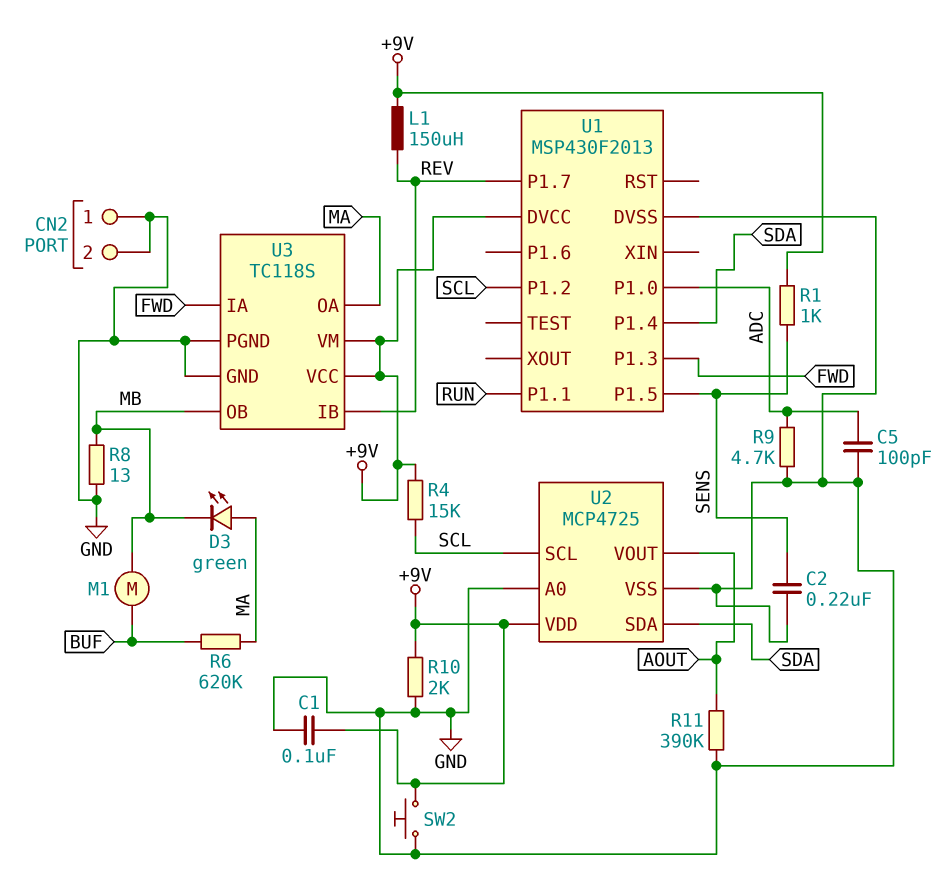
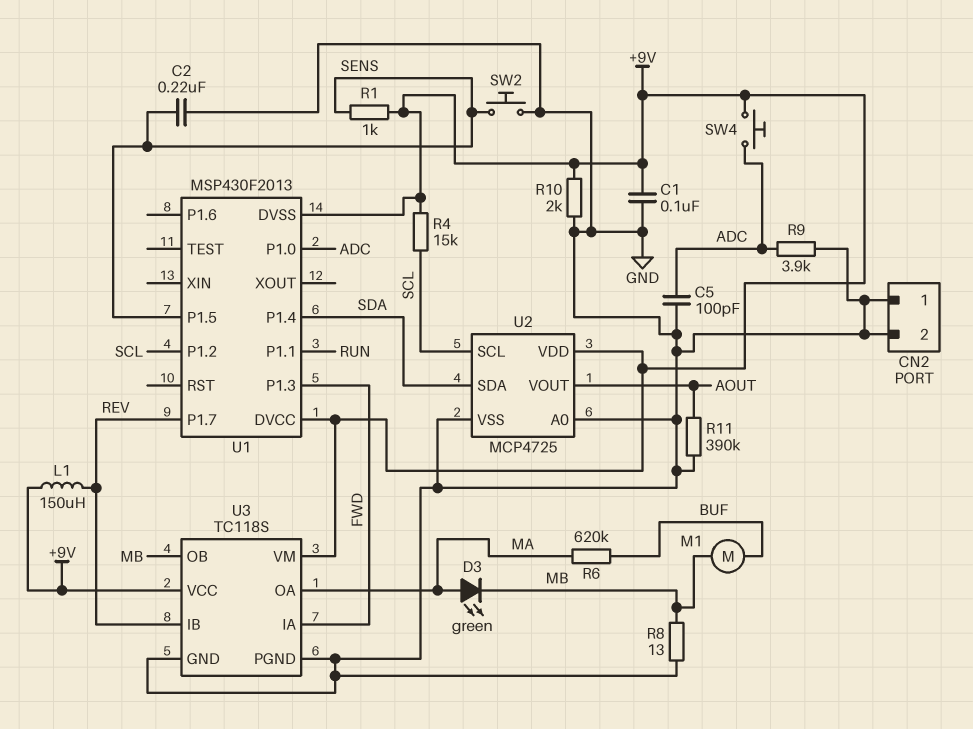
R9: 4.7k (ADC, GND) -> 3.9k (ADC, GND)
SW2: button (+9V, GND) -> button (GND, SENS)
SW4: none -> button (+9V, ADC)
U1 pin DVSS: GND -> +9V

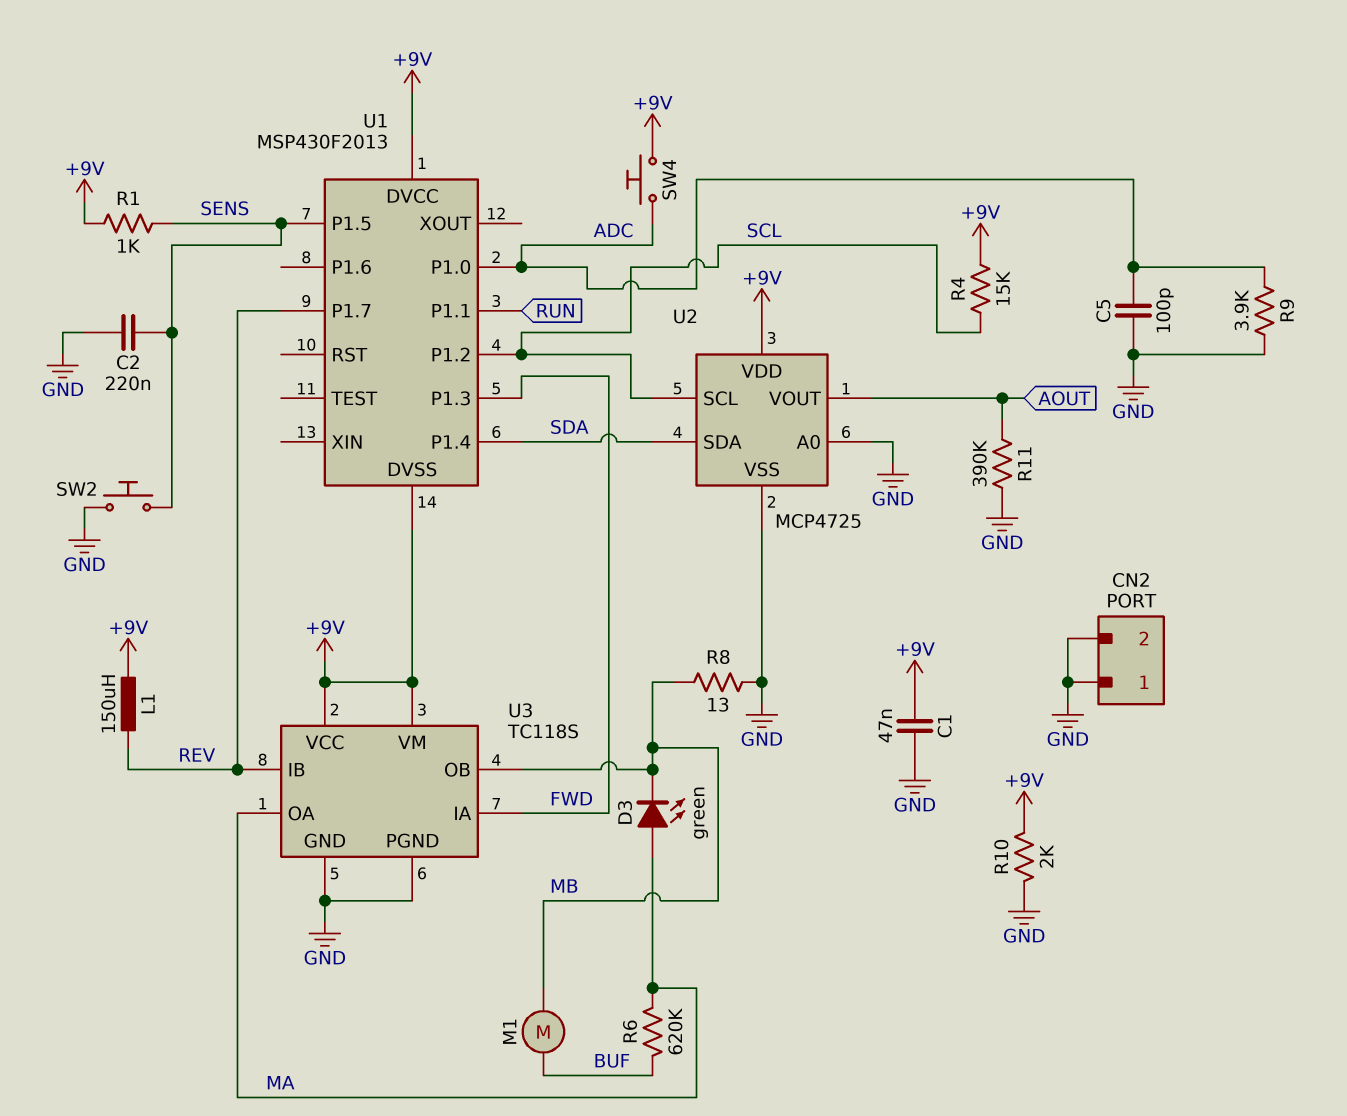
C1: 100nF (+9V, GND) -> 47nF (+9V, GND)

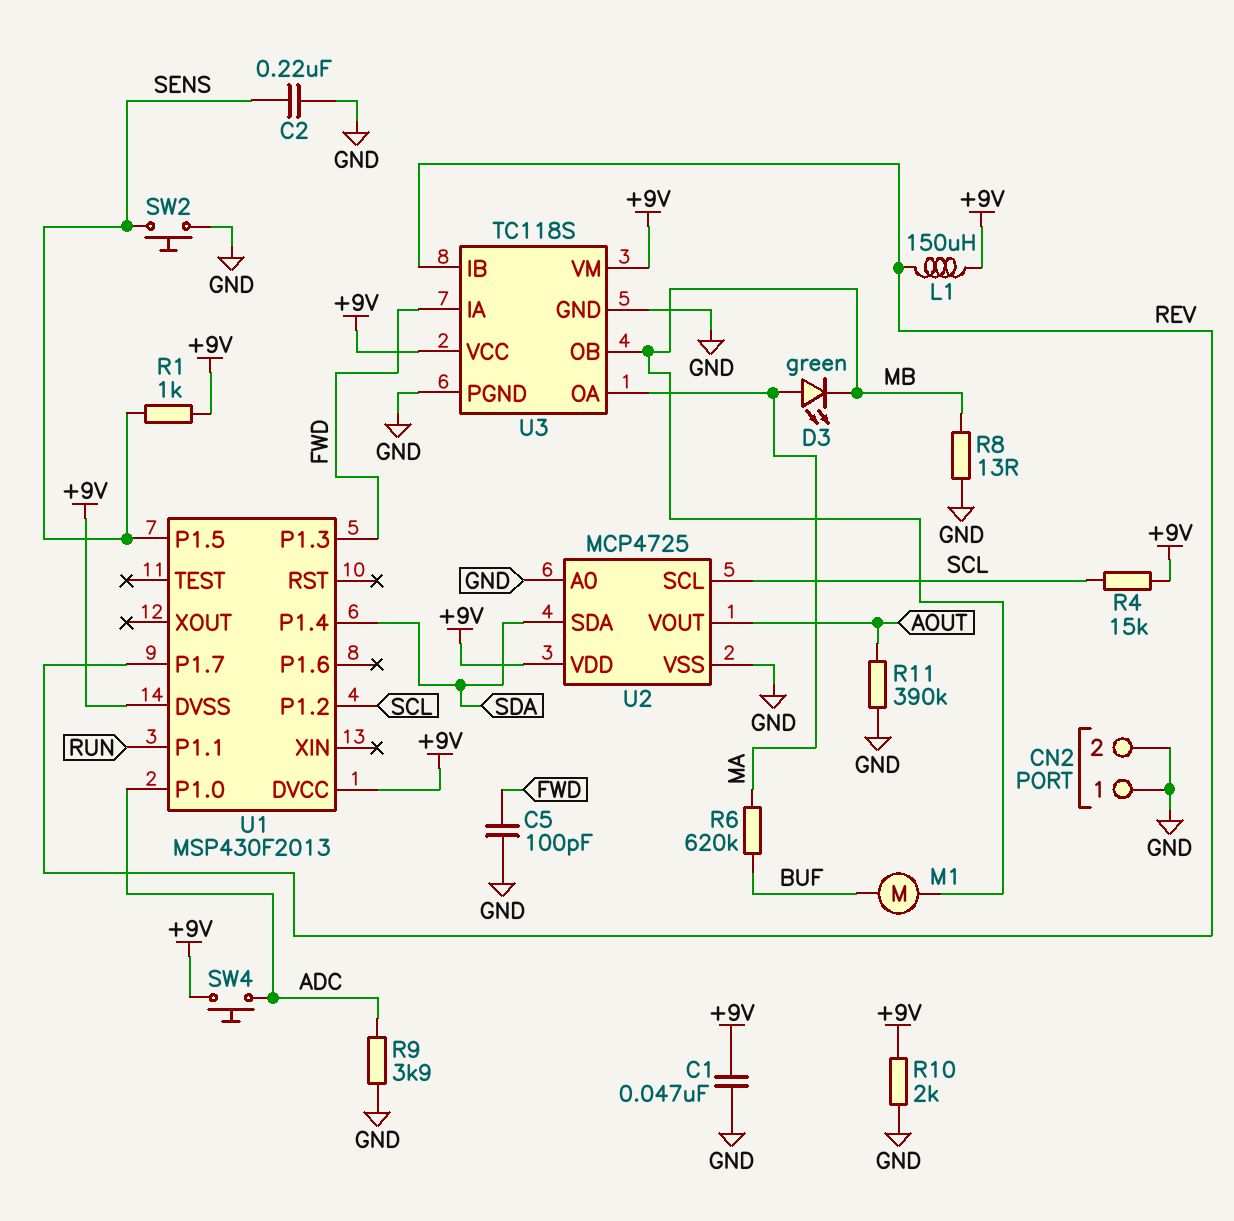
C5: 100pF (ADC, GND) -> 100pF (FWD, GND)

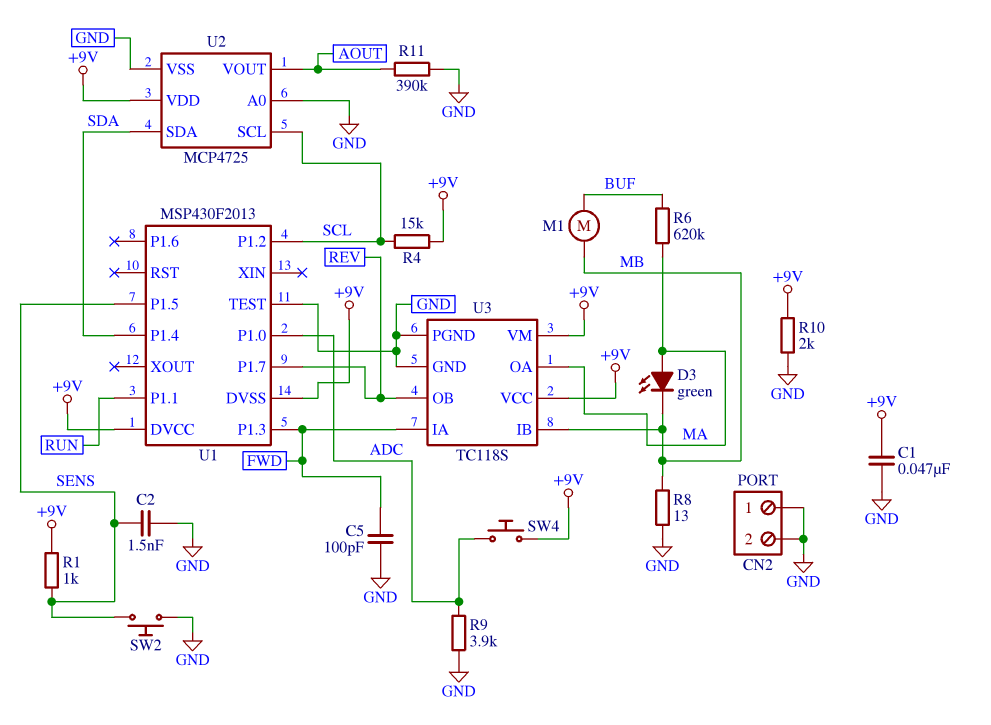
C2: 220nF (GND, SENS) -> 1.5nF (GND, SENS)
L1: 150uH (+9V, REV) -> none
U1 pin TEST: none -> GND
U3 pin IB: REV -> MB
U3 pin OB: MB -> REV

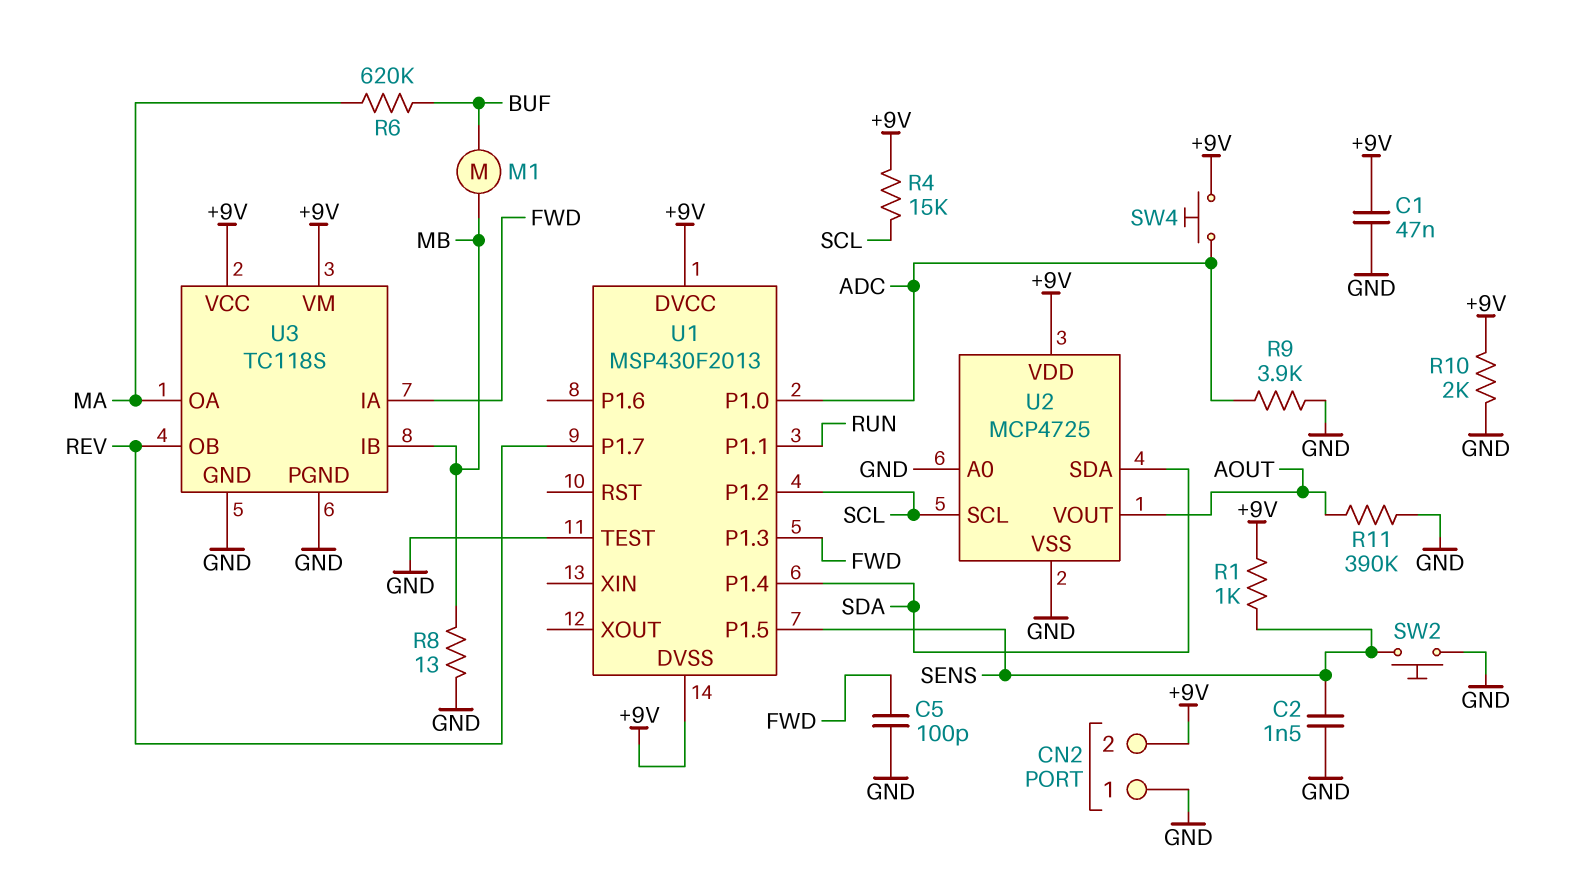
CN2 pin 2: GND -> +9V
D3: LED green (A MA, K MB) -> none

